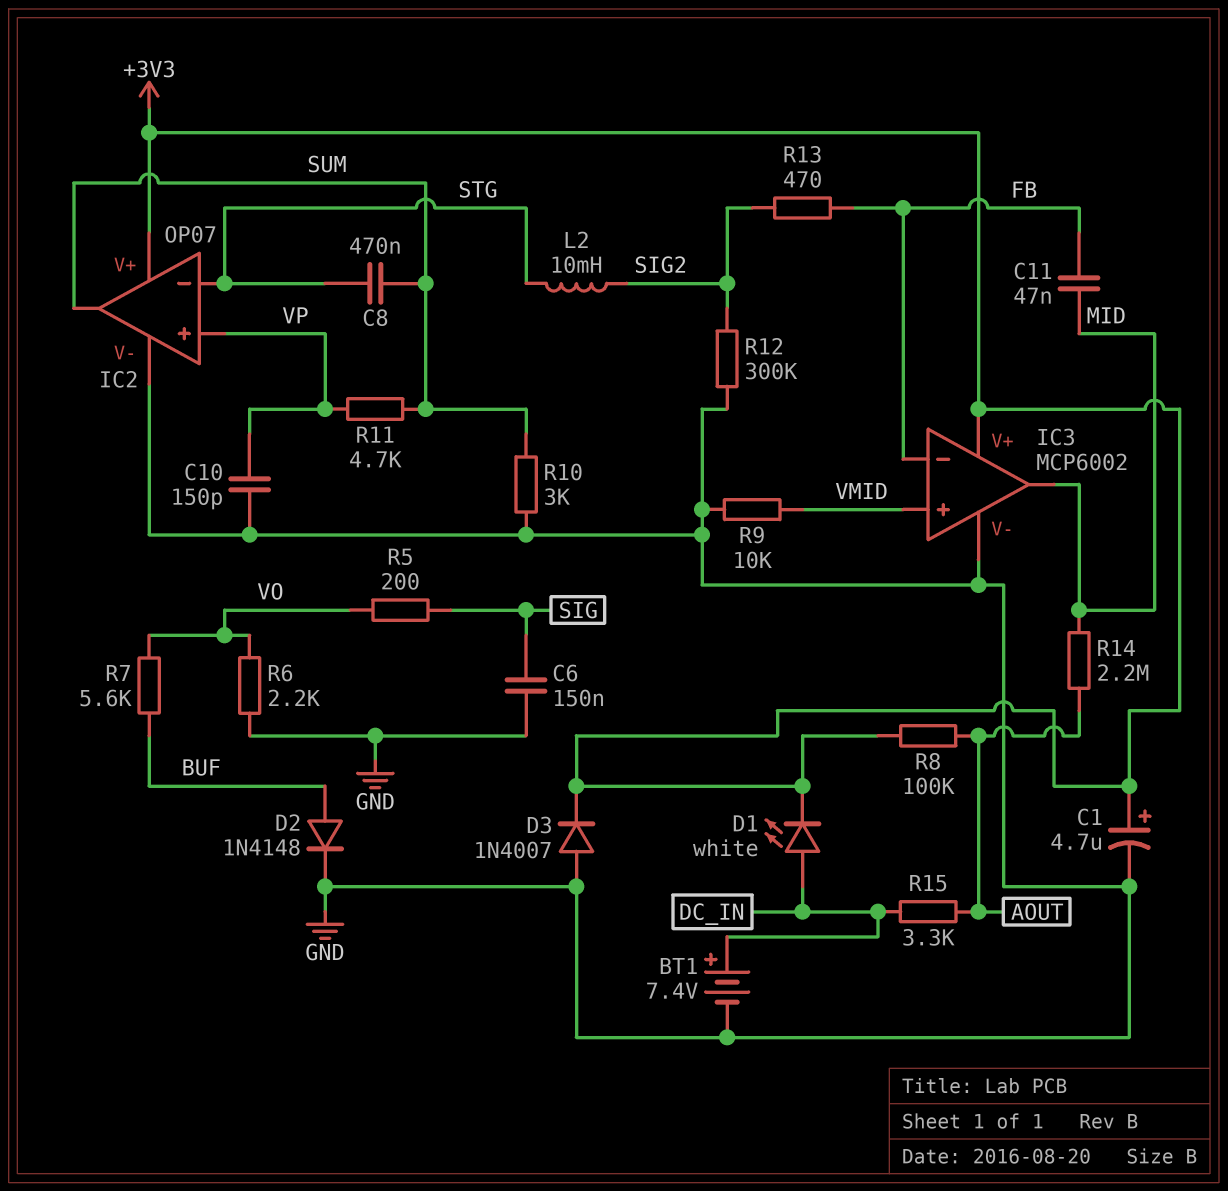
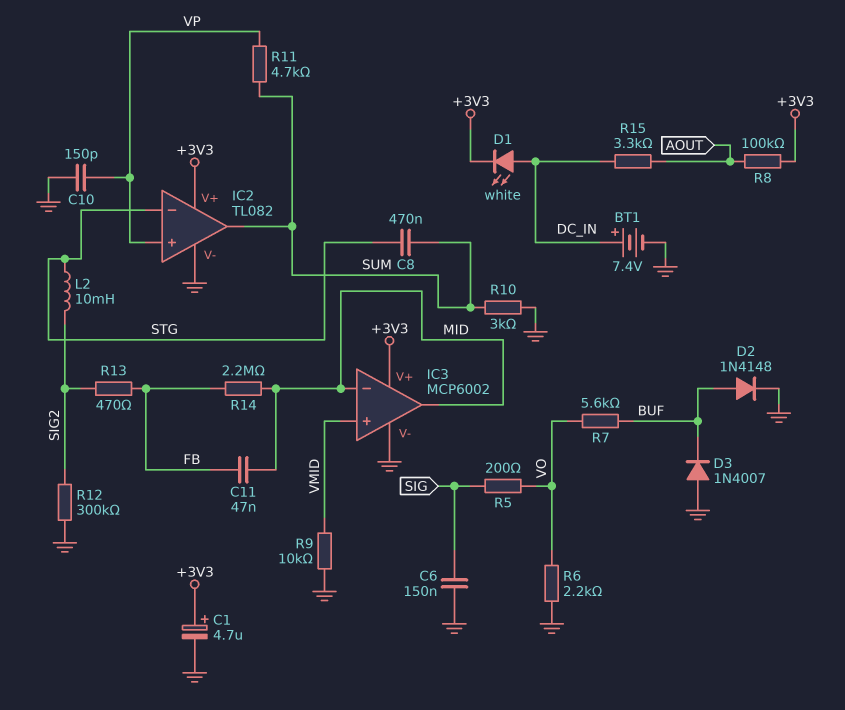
D3: diode 1N4007 (A GND, K +3V3) -> diode 1N4007 (A GND, K BUF)
IC2: OP07 -> TL082
IC3 pin in-: FB -> MID
R14: 2.2M (AOUT, MID) -> 2.2M (FB, MID)

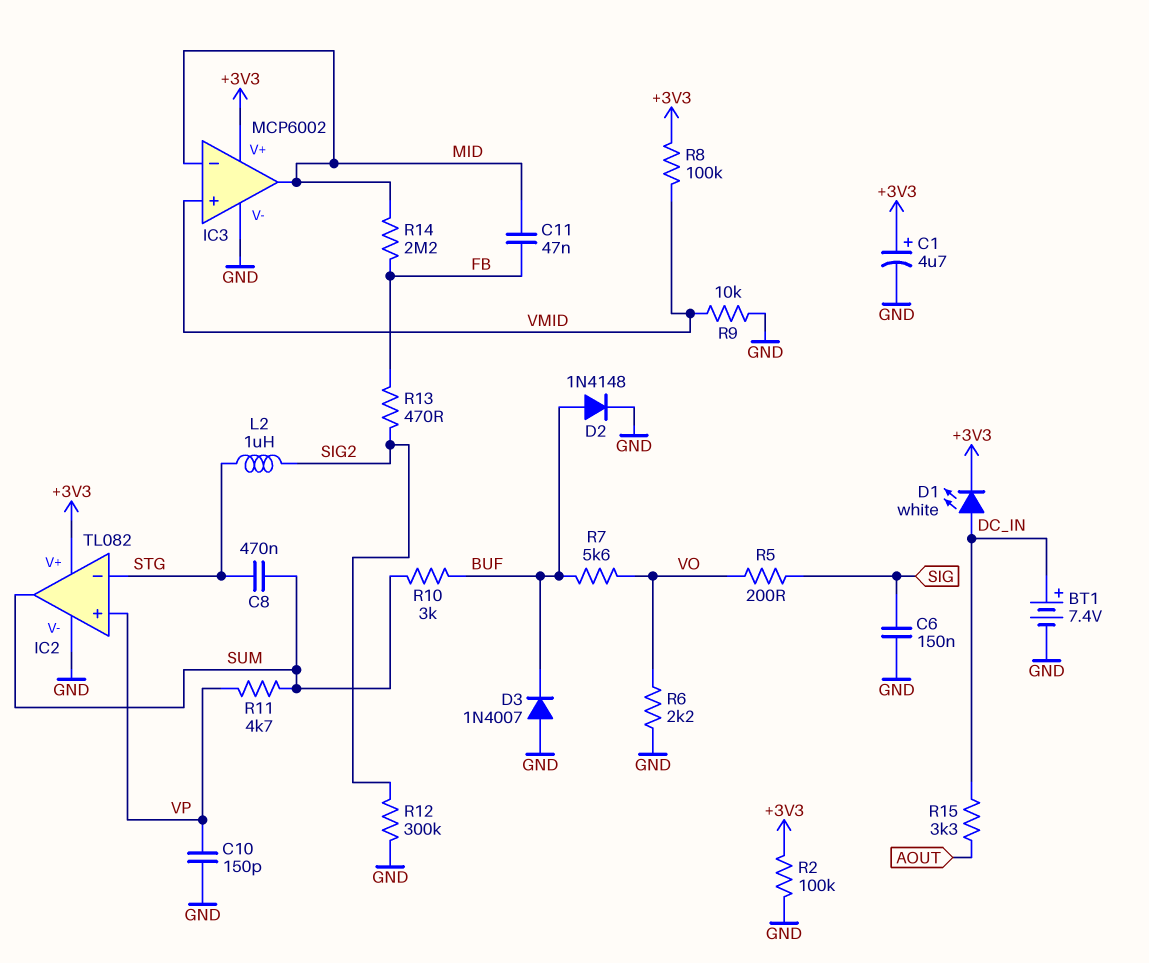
L2: 10mH (SIG2, STG) -> 1uH (SIG2, STG)
R2: none -> 100k (+3V3, GND)
R8: 100k (+3V3, AOUT) -> 100k (+3V3, VMID)
R10: 3k (GND, SUM) -> 3k (BUF, SUM)

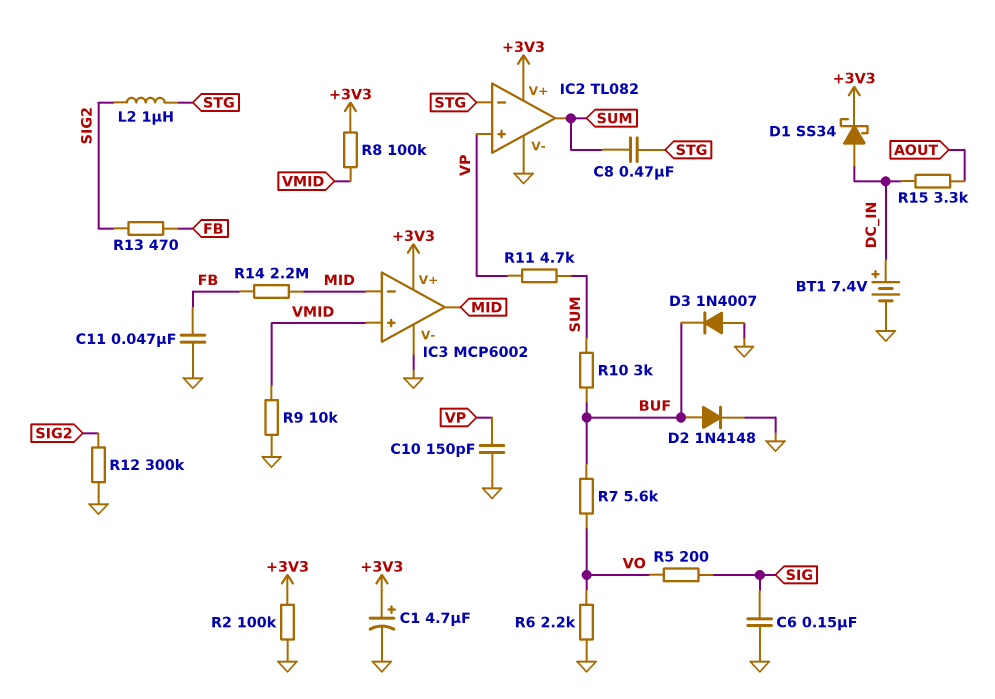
C11: 47nF (FB, MID) -> 47nF (FB, GND)
D1: LED white (A DC_IN, K +3V3) -> schottky SS34 (A DC_IN, K +3V3)

